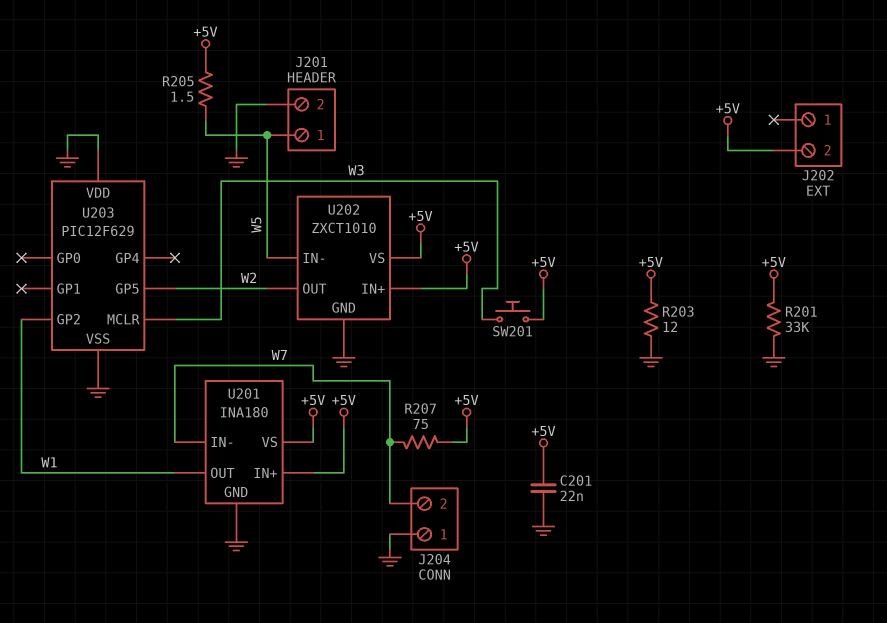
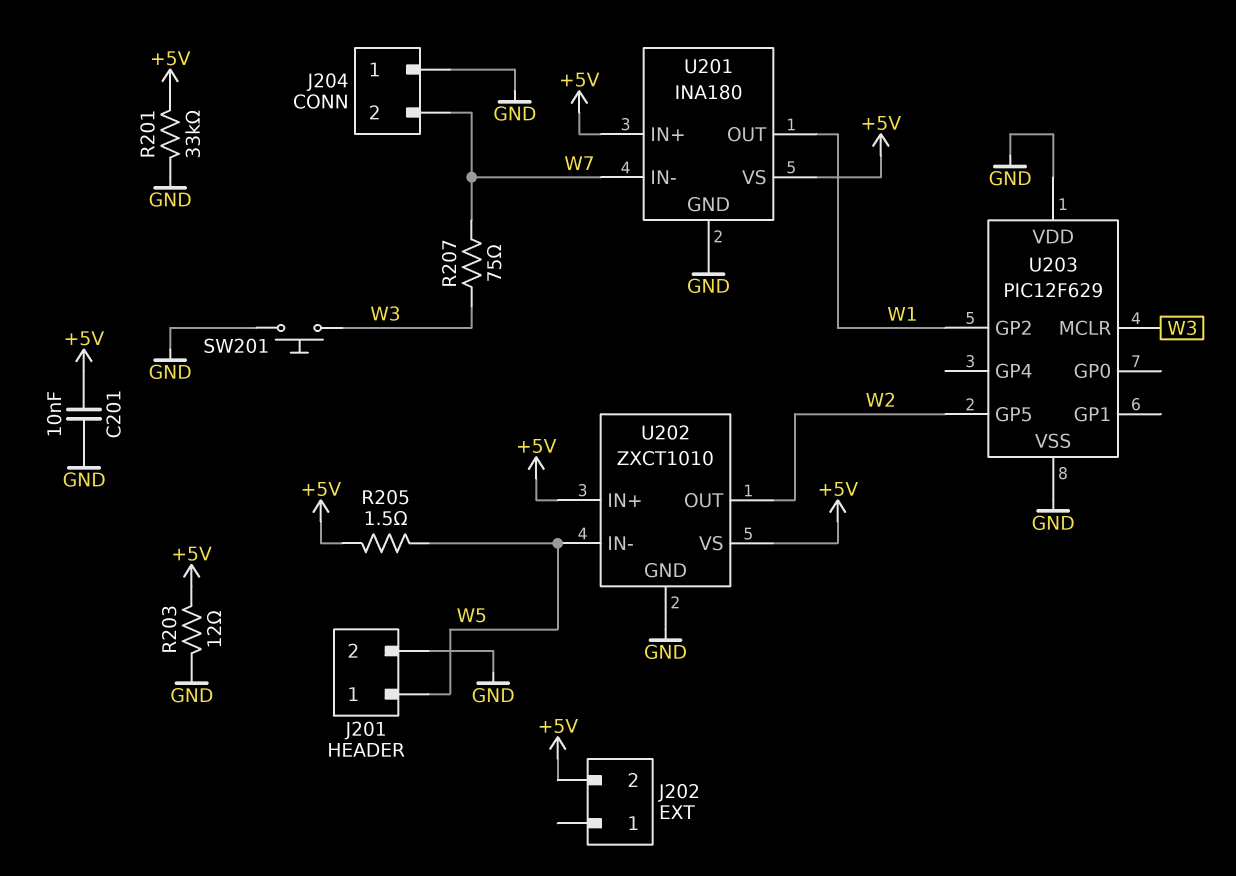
C201: 22nF (+5V, GND) -> 10nF (+5V, GND)
R207: 75 (+5V, W7) -> 75 (W3, W7)
SW201: button (+5V, W3) -> button (GND, W3)

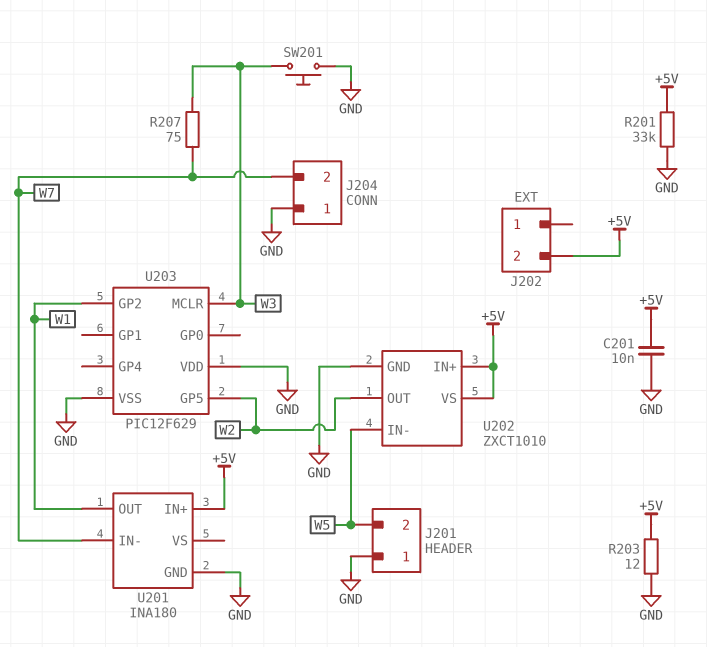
J201 pin 1: W5 -> GND
J201 pin 2: GND -> W5
R205: 1.5 (+5V, W5) -> none
U201 pin VS: +5V -> none

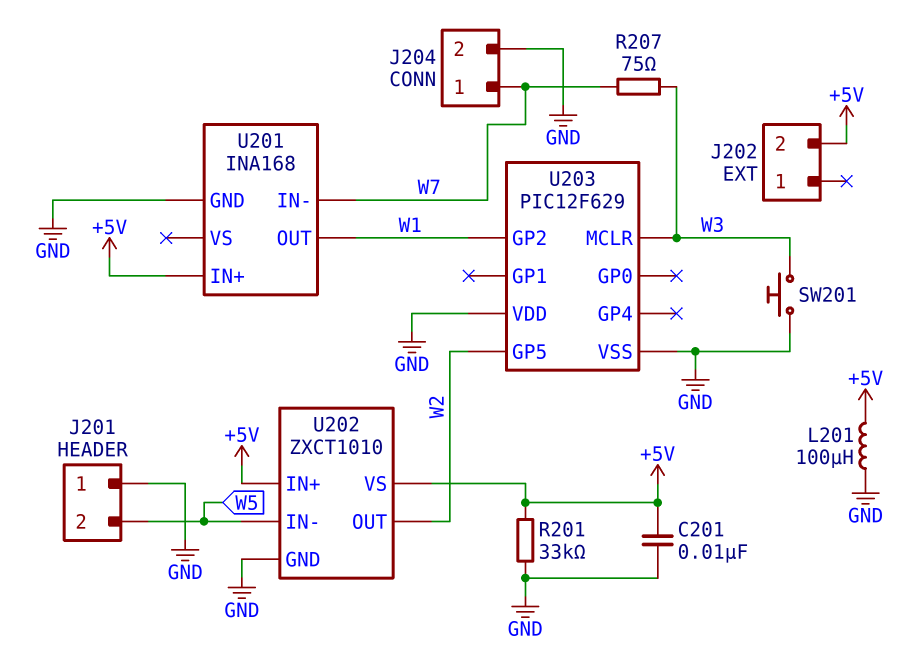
J204 pin 1: GND -> W7
J204 pin 2: W7 -> GND
L201: none -> 100uH (+5V, GND)
R203: 12 (+5V, GND) -> none
U201: INA180 -> INA168

